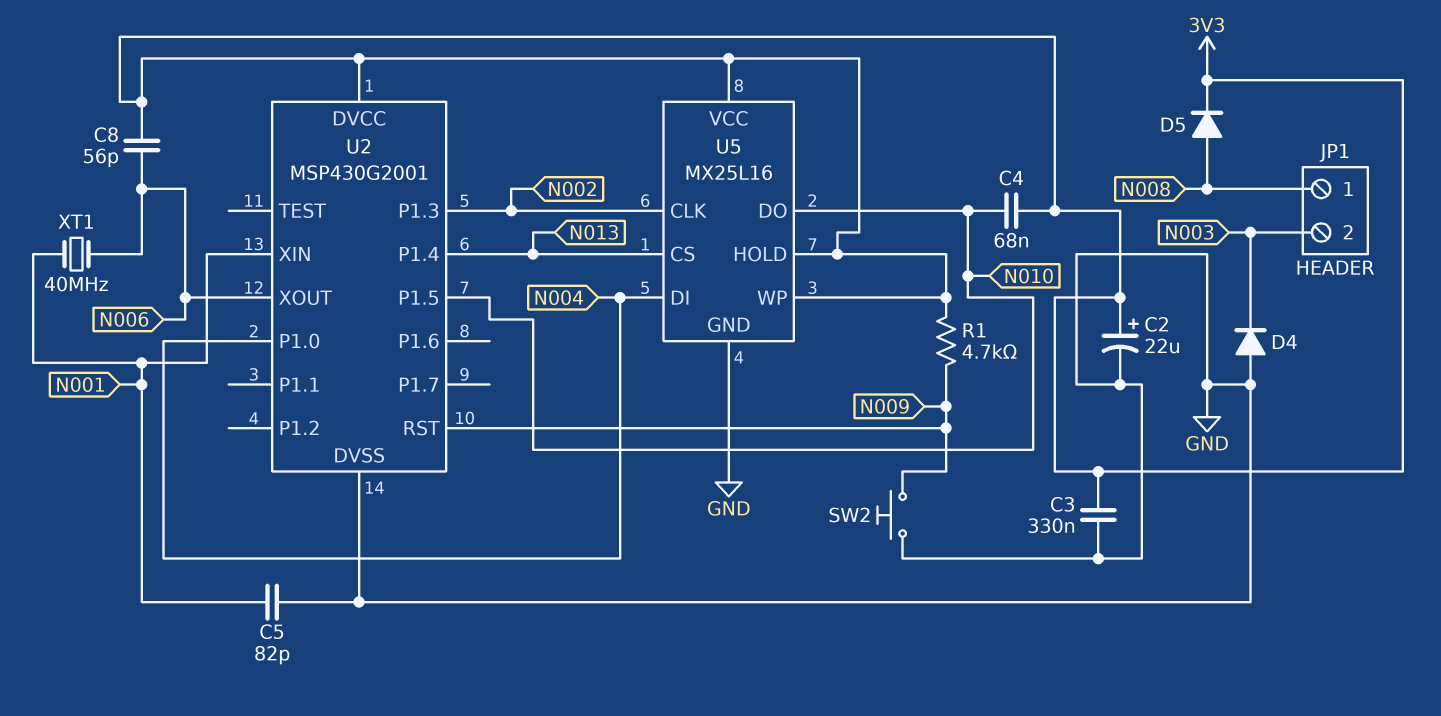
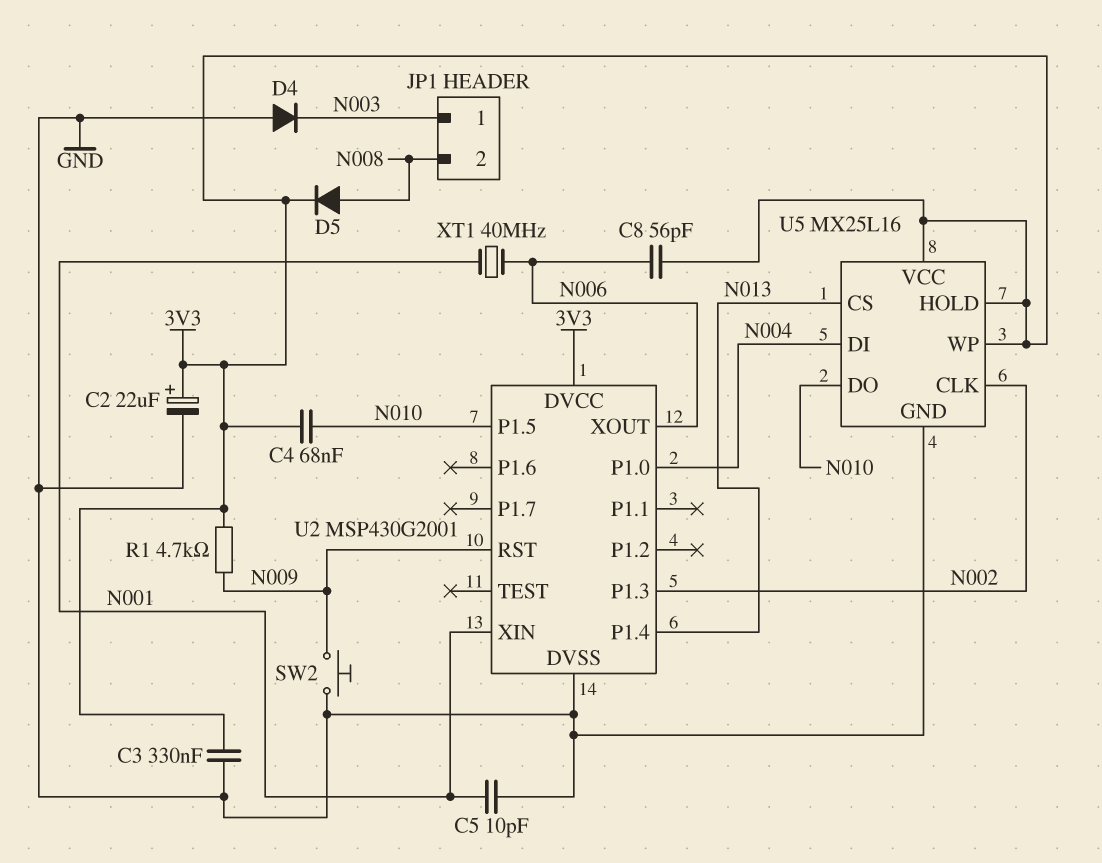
C5: 82pF (GND, N001) -> 10pF (GND, N001)
JP1 pin 1: N008 -> N003
JP1 pin 2: N003 -> N008

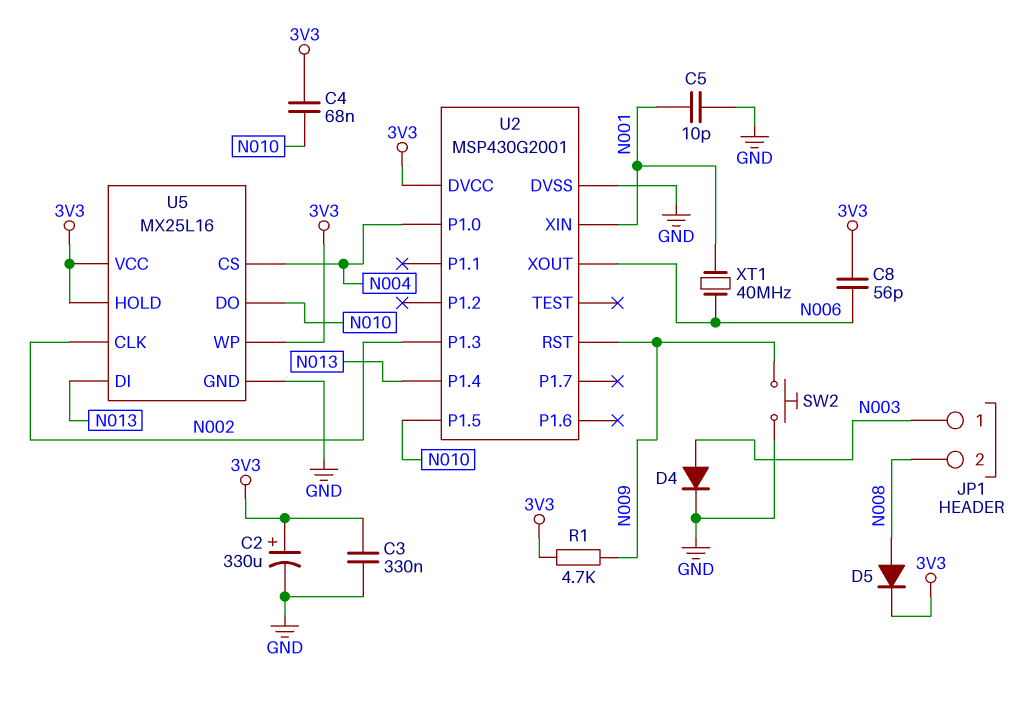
C2: 22uF (plus 3V3, minus GND) -> 330uF (plus 3V3, minus GND)
D4: diode (A GND, K N003) -> diode (A N003, K GND)
U5 pin CS: N013 -> N004
U5 pin DI: N004 -> N013

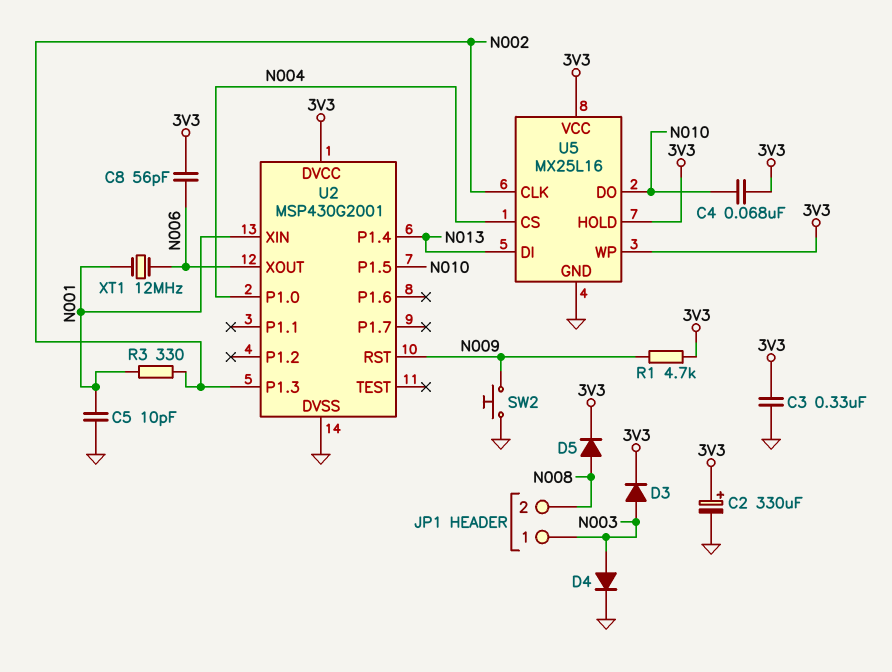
D3: none -> diode (A N003, K 3V3)
R3: none -> 330 (N001, N002)
XT1: 40MHz (N001, N006) -> 12MHz (N001, N006)

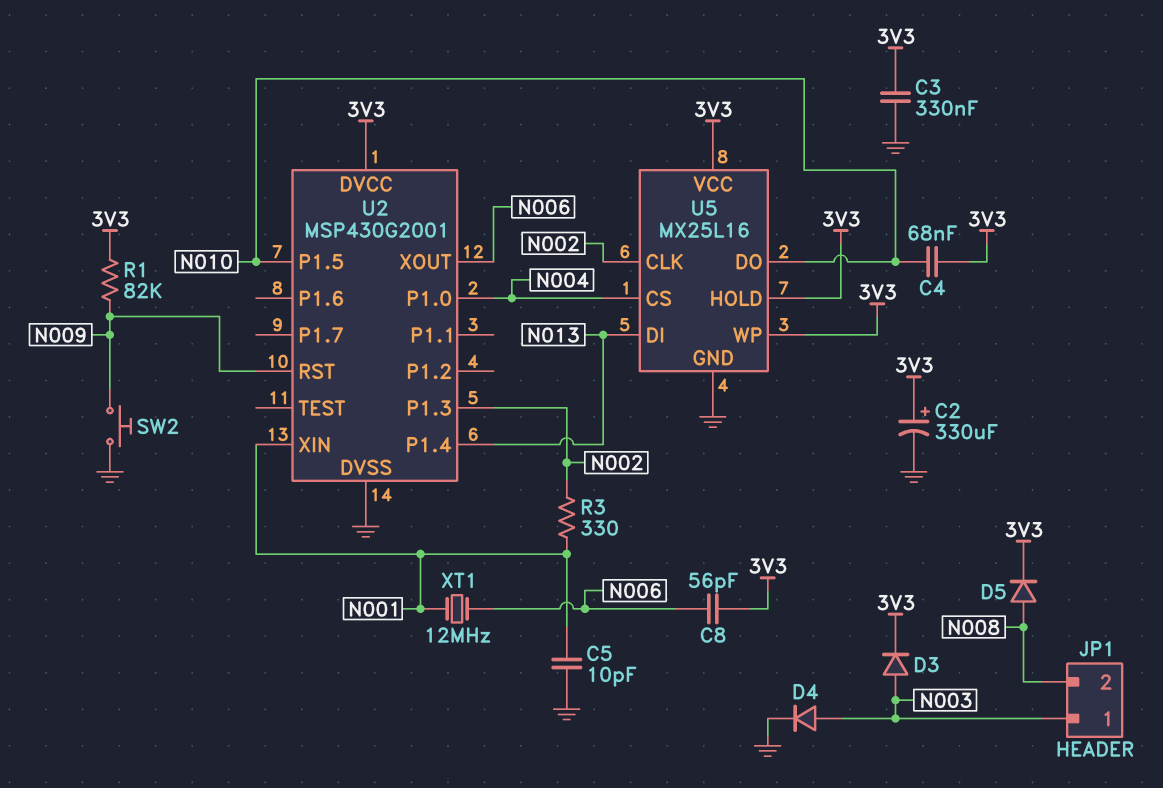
R1: 4.7k (3V3, N009) -> 82k (3V3, N009)

